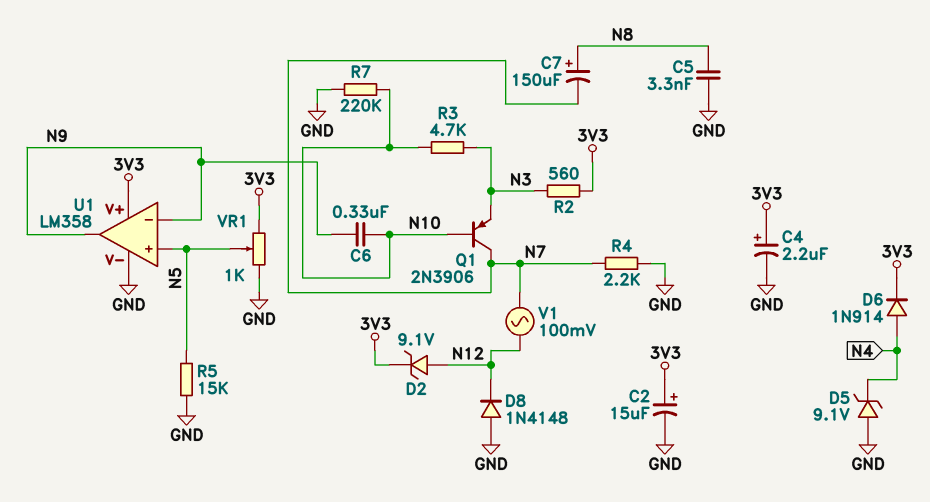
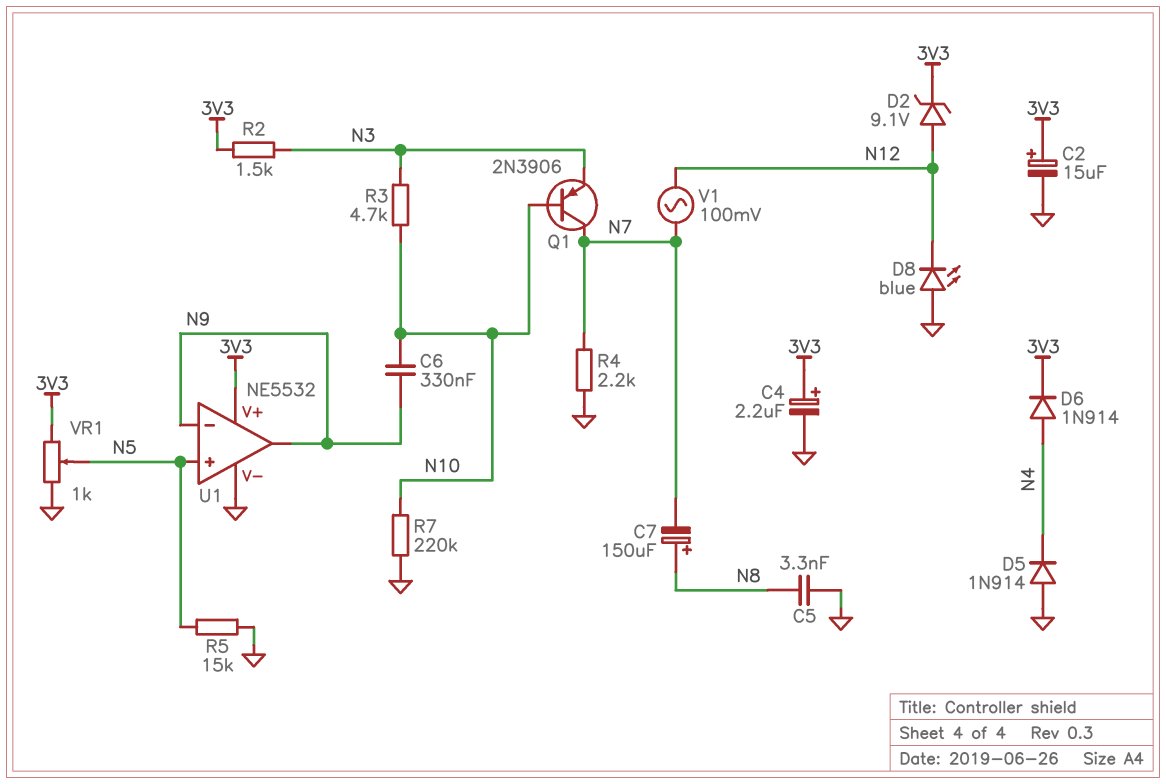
D5: zener 9.1V (A GND, K N4) -> diode 1N914 (A GND, K N4)
D8: diode 1N4148 (A GND, K N12) -> LED blue (A GND, K N12)
R2: 560 (3V3, N3) -> 1.5k (3V3, N3)
U1: LM358 -> NE5532

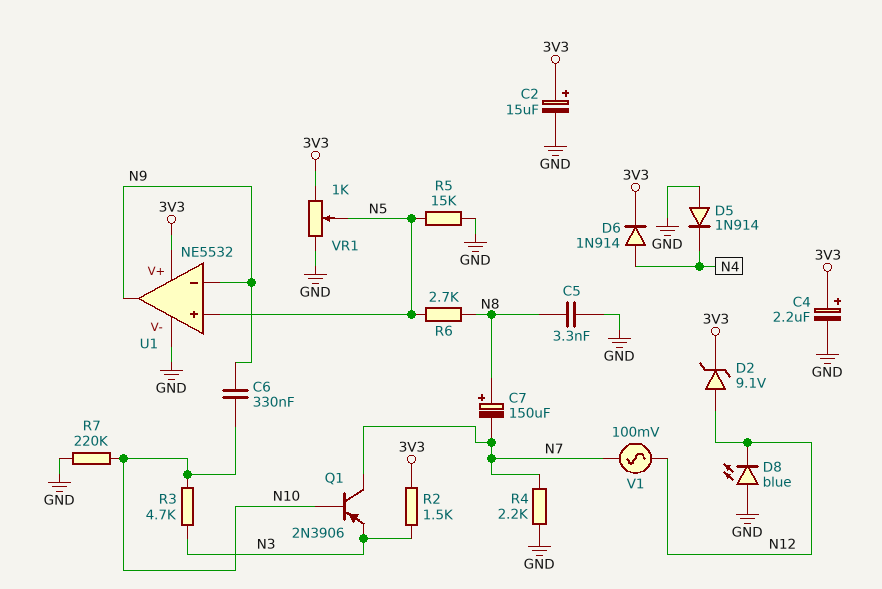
R6: none -> 2.7k (N5, N8)

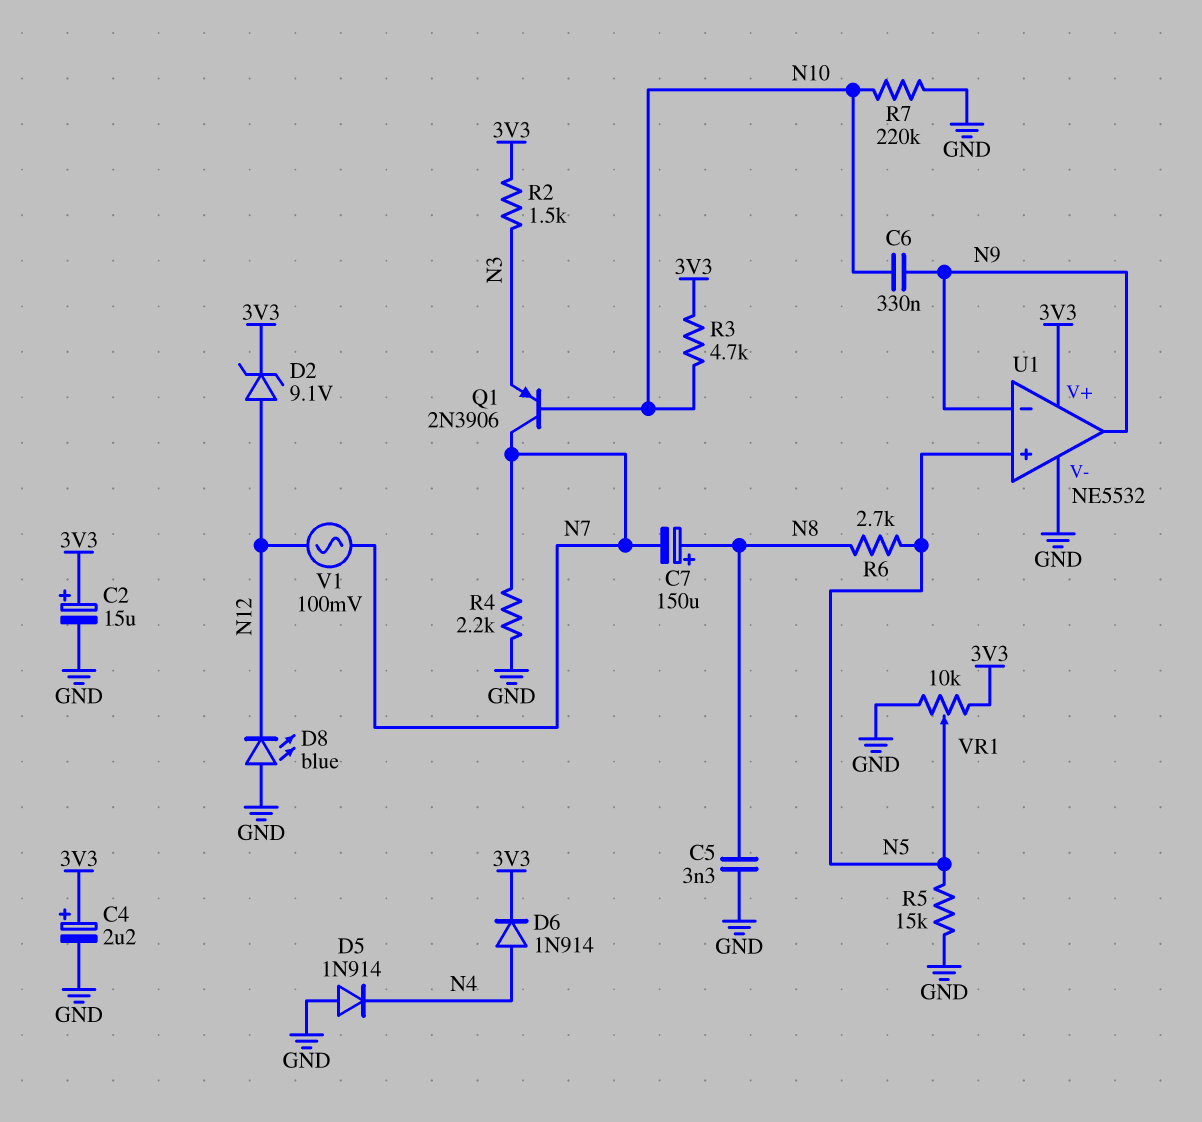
R3: 4.7k (N3, N10) -> 4.7k (3V3, N10)
VR1: 1k (3V3, GND, wiper N5) -> 10k (3V3, GND, wiper N5)

